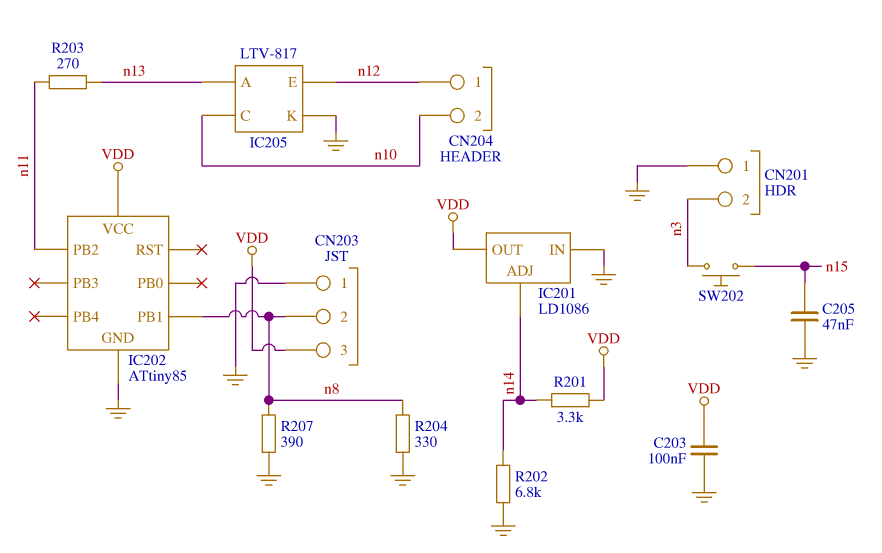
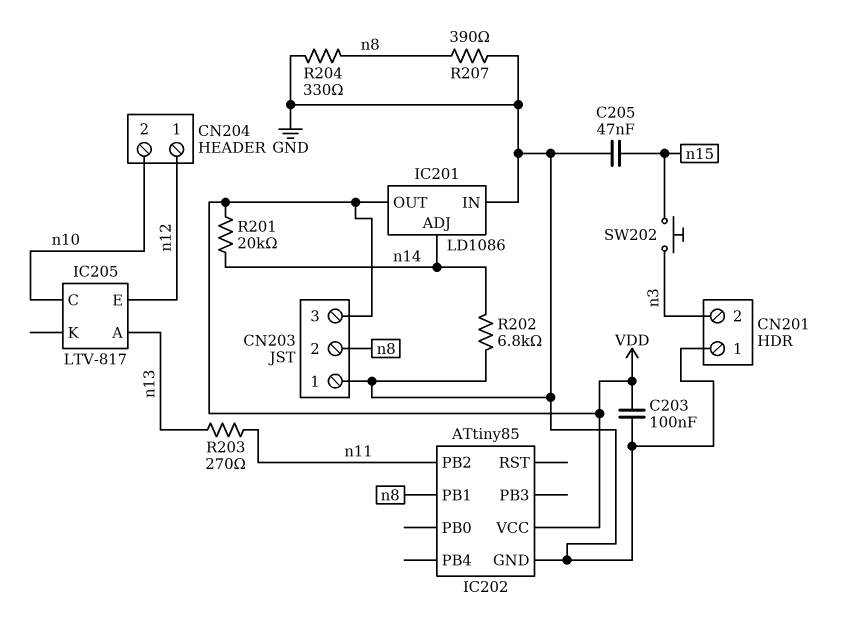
IC205 pin K: GND -> none
R201: 3.3k (VDD, n14) -> 20k (VDD, n14)

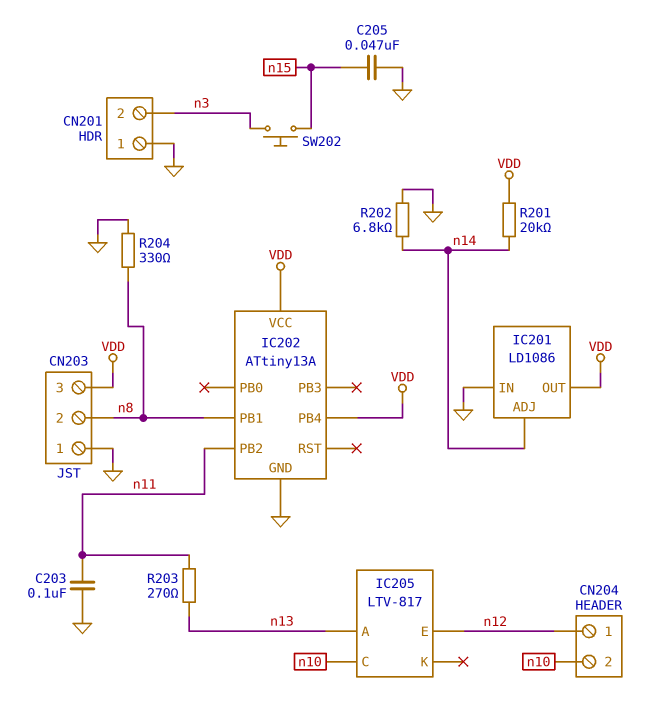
C203: 100nF (GND, VDD) -> 100nF (GND, n11)
IC202: ATtiny85 -> ATtiny13A
IC202 pin PB4: none -> VDD
R207: 390 (GND, n8) -> none

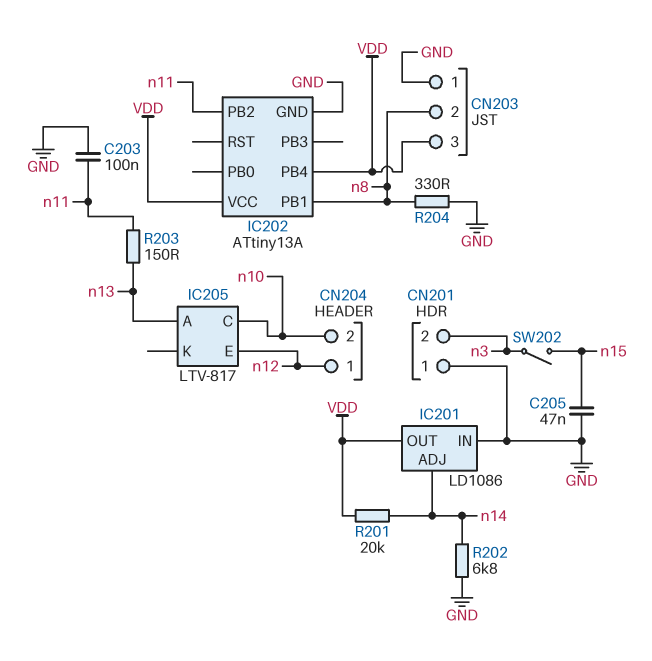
R203: 270 (n11, n13) -> 150 (n11, n13)
SW202: button (n3, n15) -> switch (n3, n15)

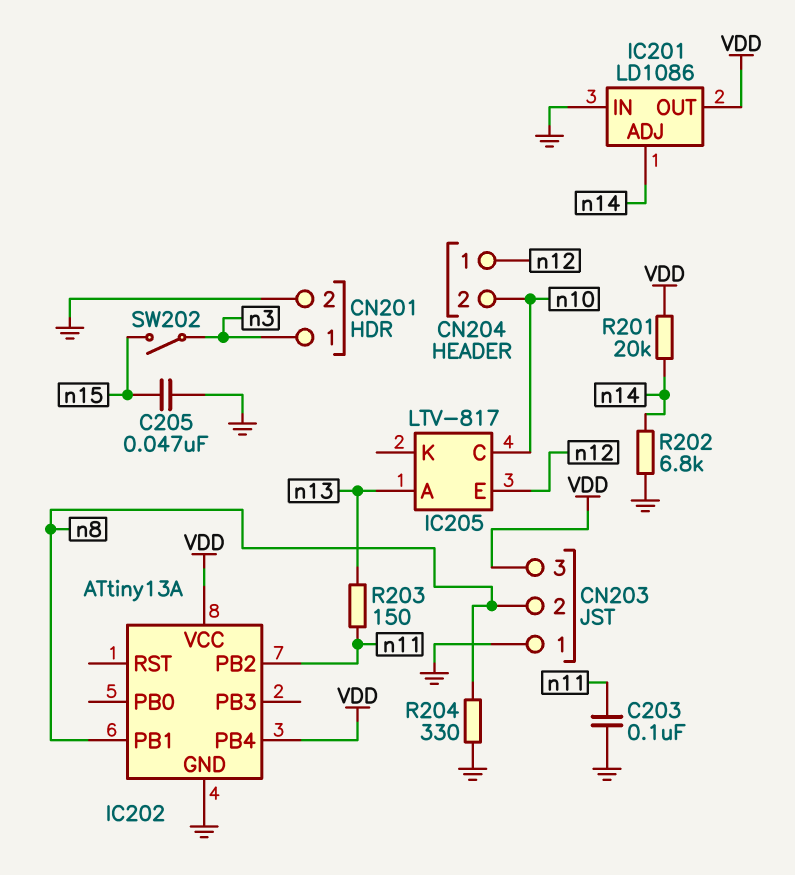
CN201 pin 1: GND -> n3
CN201 pin 2: n3 -> GND

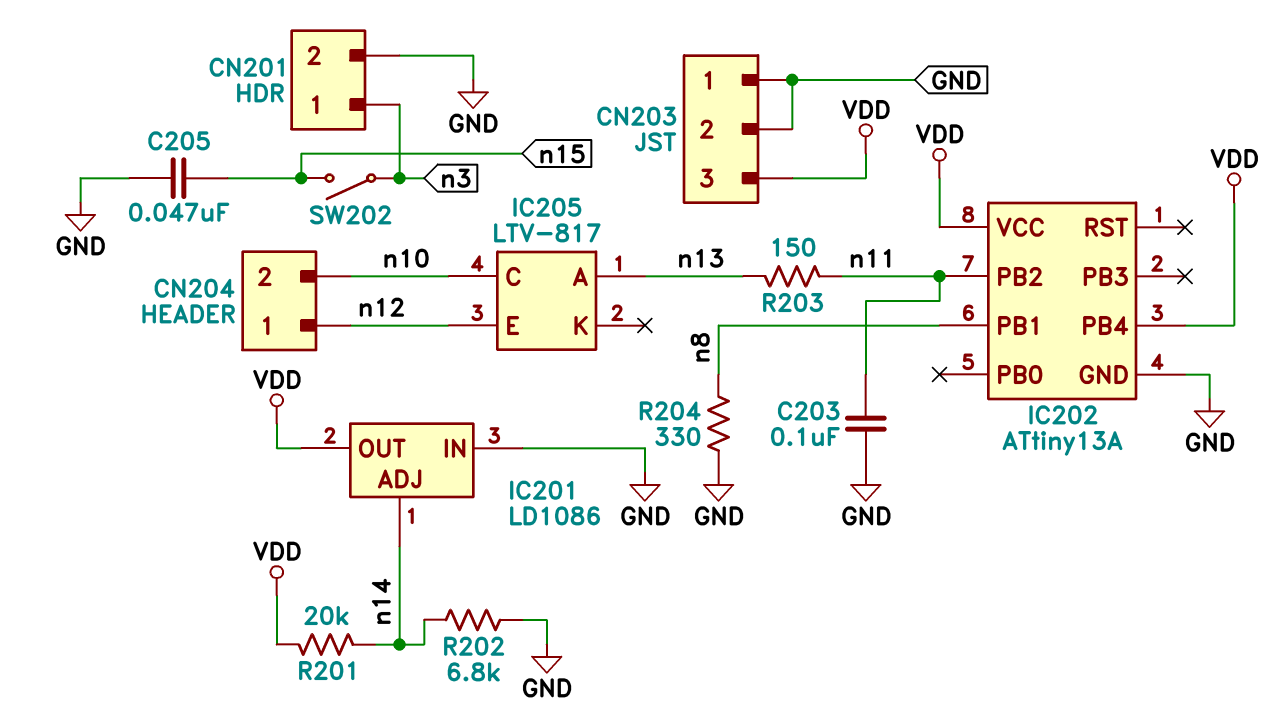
CN203 pin 2: n8 -> GND

